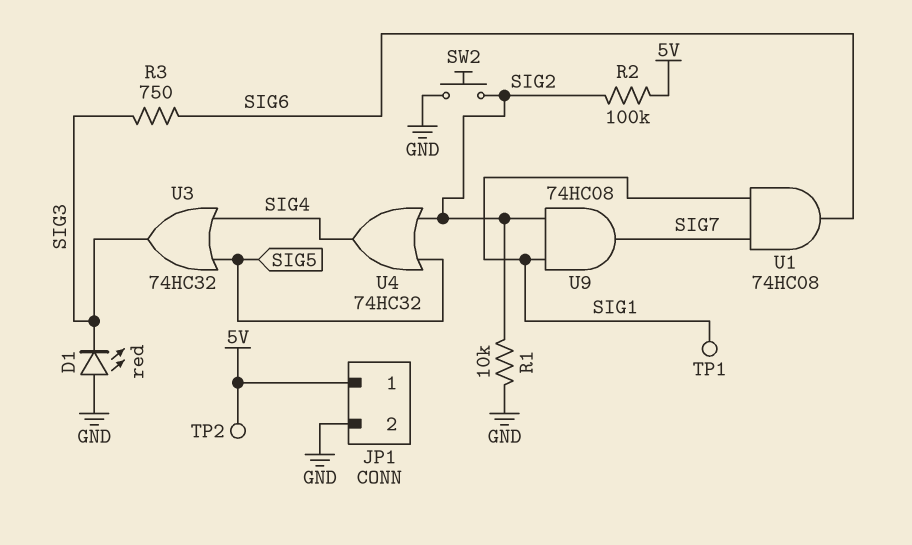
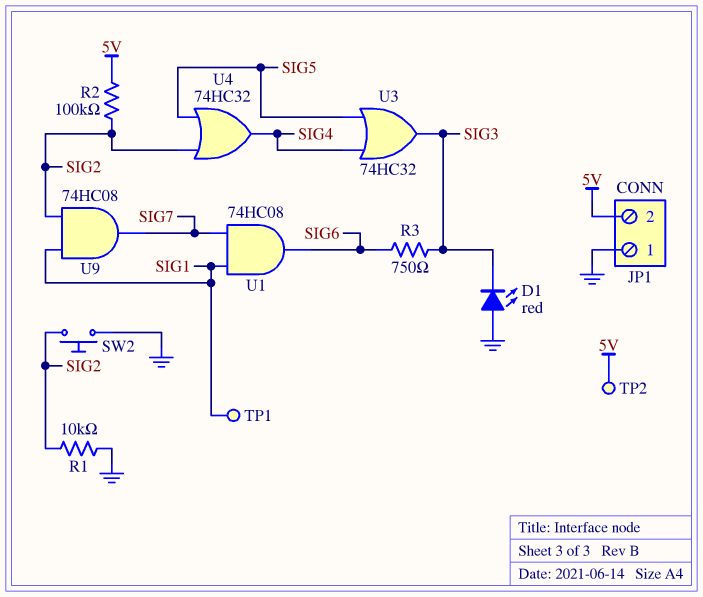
JP1 pin 1: 5V -> GND
JP1 pin 2: GND -> 5V

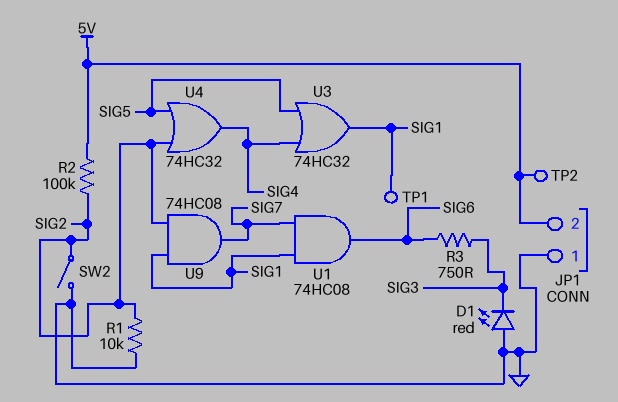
SW2: button (GND, SIG2) -> switch (GND, SIG2)
U3: OR 74HC32 (in SIG4, in SIG5, out SIG3) -> OR 74HC32 (in SIG4, in SIG5, out SIG1)

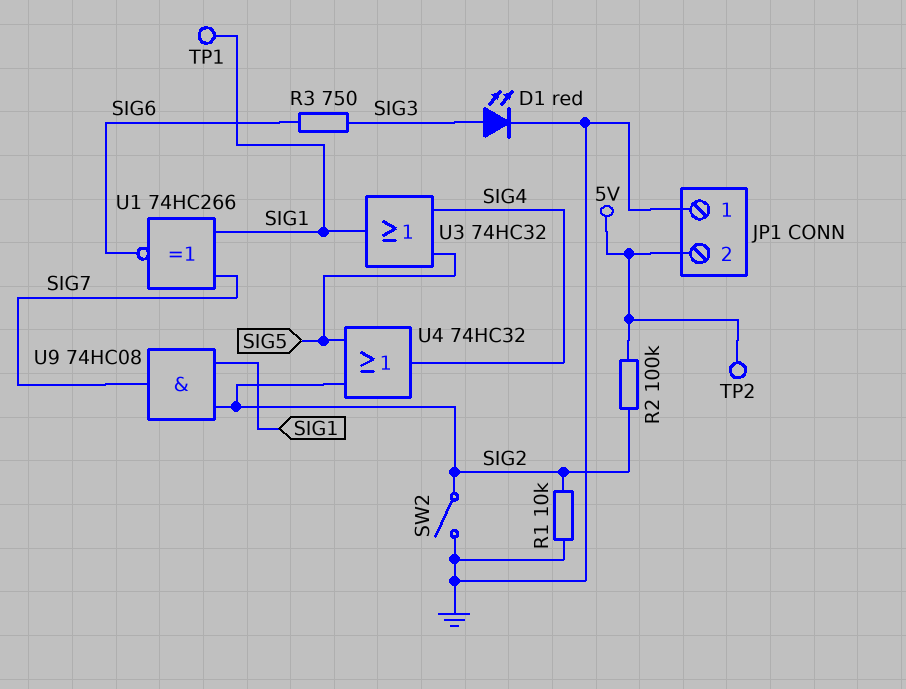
D1: LED red (A GND, K SIG3) -> LED red (A SIG3, K GND)
U1: AND 74HC08 (in SIG1, in SIG7, out SIG6) -> XNOR 74HC266 (in SIG1, in SIG7, out SIG6)

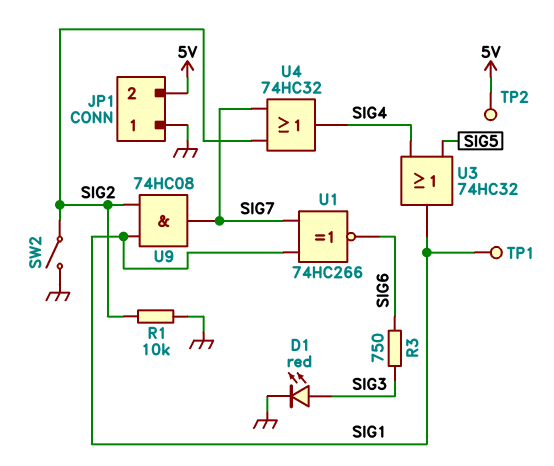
R2: 100k (5V, SIG2) -> none
U4: OR 74HC32 (in SIG2, in SIG5, out SIG4) -> OR 74HC32 (in SIG2, in SIG7, out SIG4)

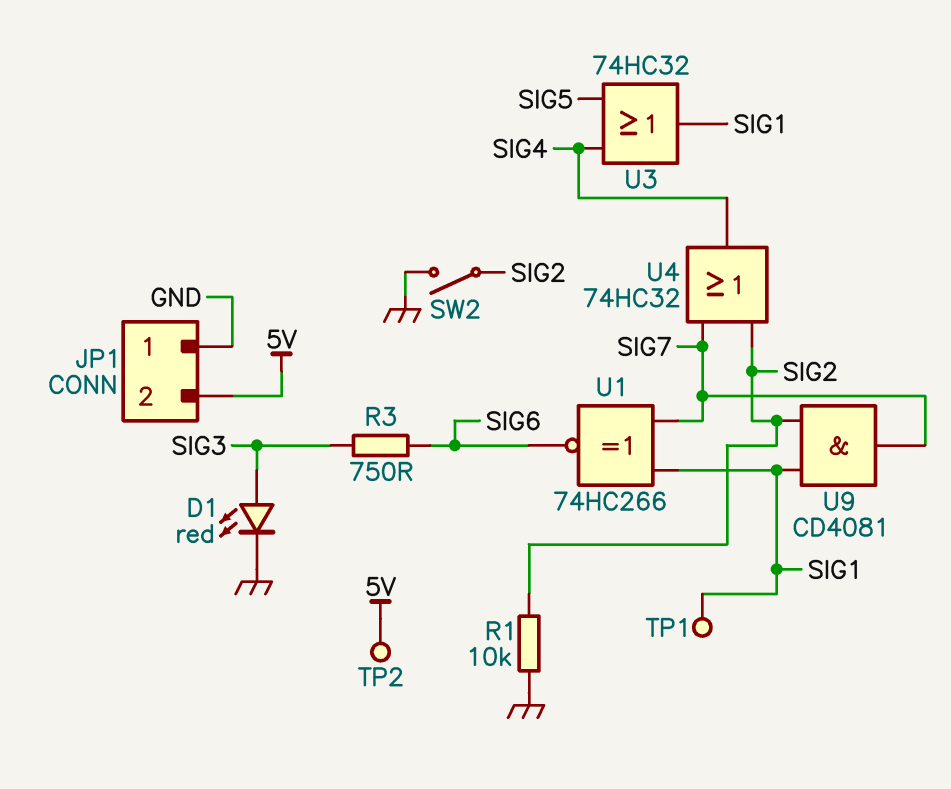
U9: AND 74HC08 (in SIG1, in SIG2, out SIG7) -> AND CD4081 (in SIG1, in SIG2, out SIG7)

